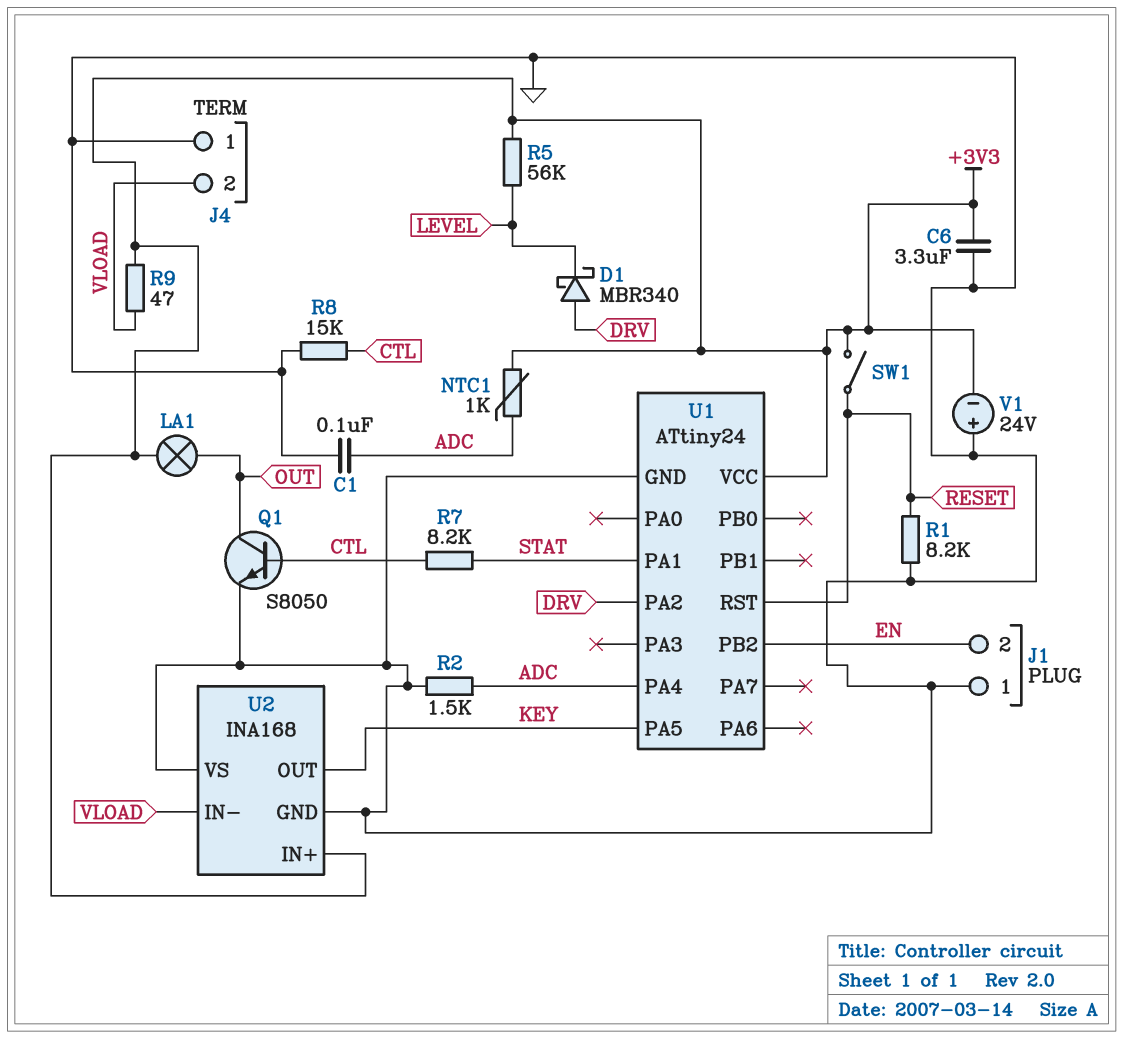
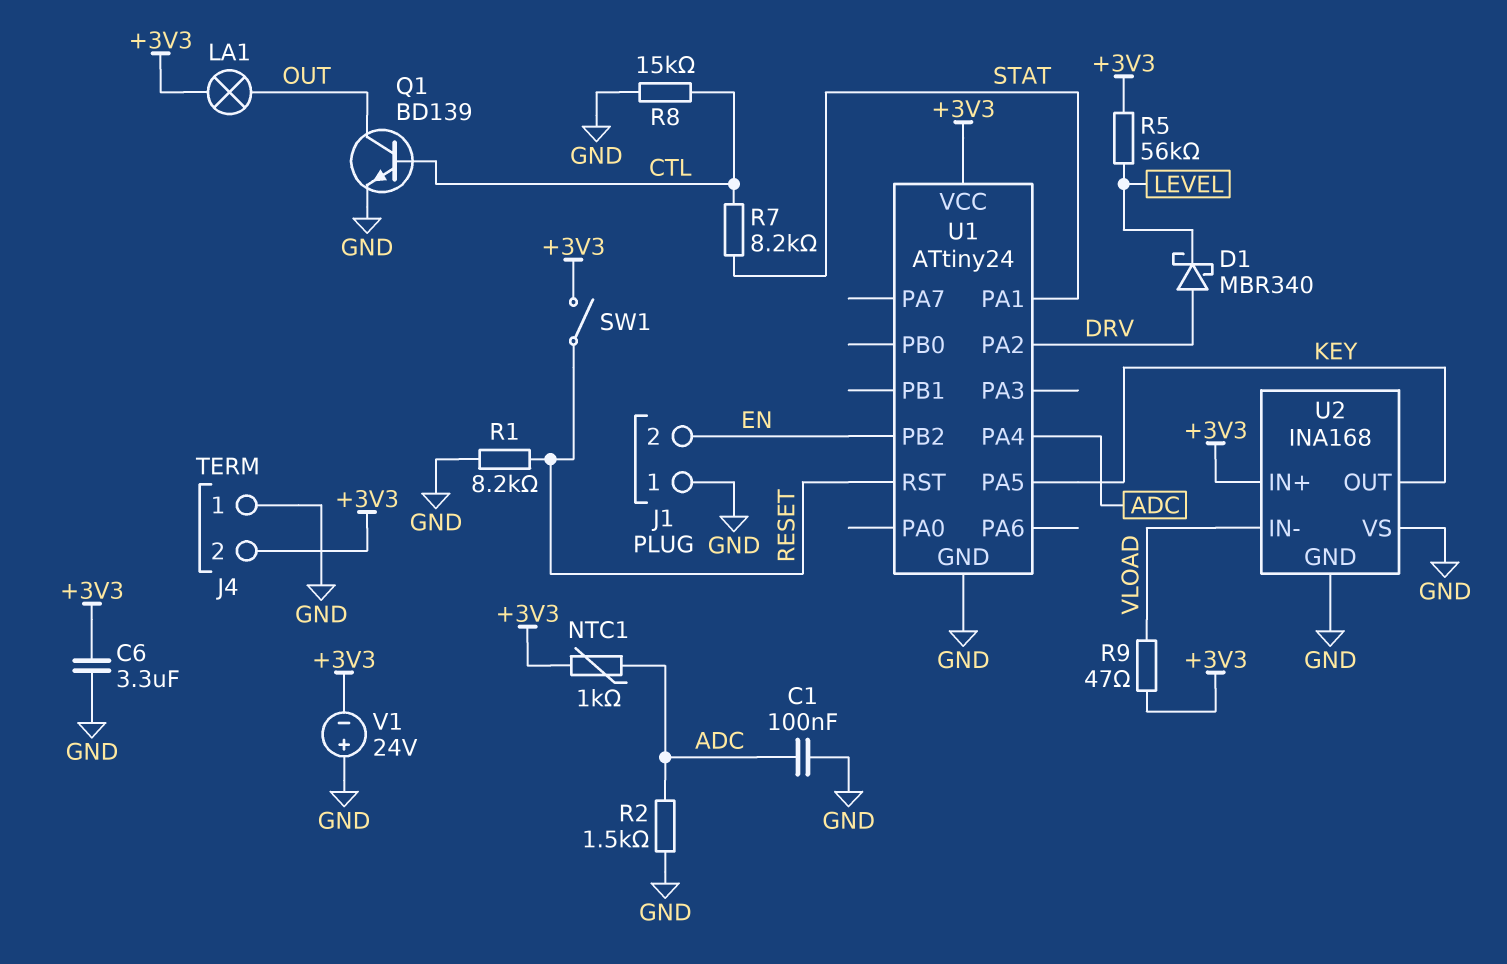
J4 pin 2: VLOAD -> +3V3
Q1: NPN S8050 (B CTL, C OUT, E GND) -> NPN BD139 (B CTL, C OUT, E GND)

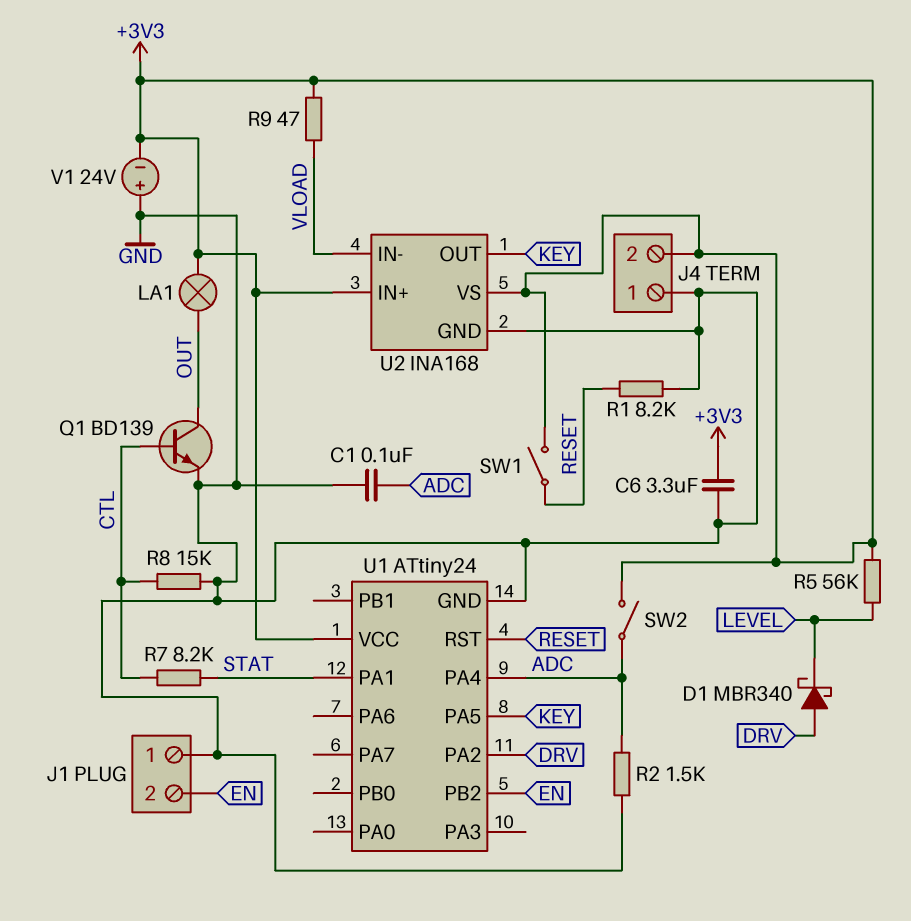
NTC1: 1k (+3V3, ADC) -> none
SW2: none -> switch (+3V3, ADC)
U2 pin VS: GND -> +3V3

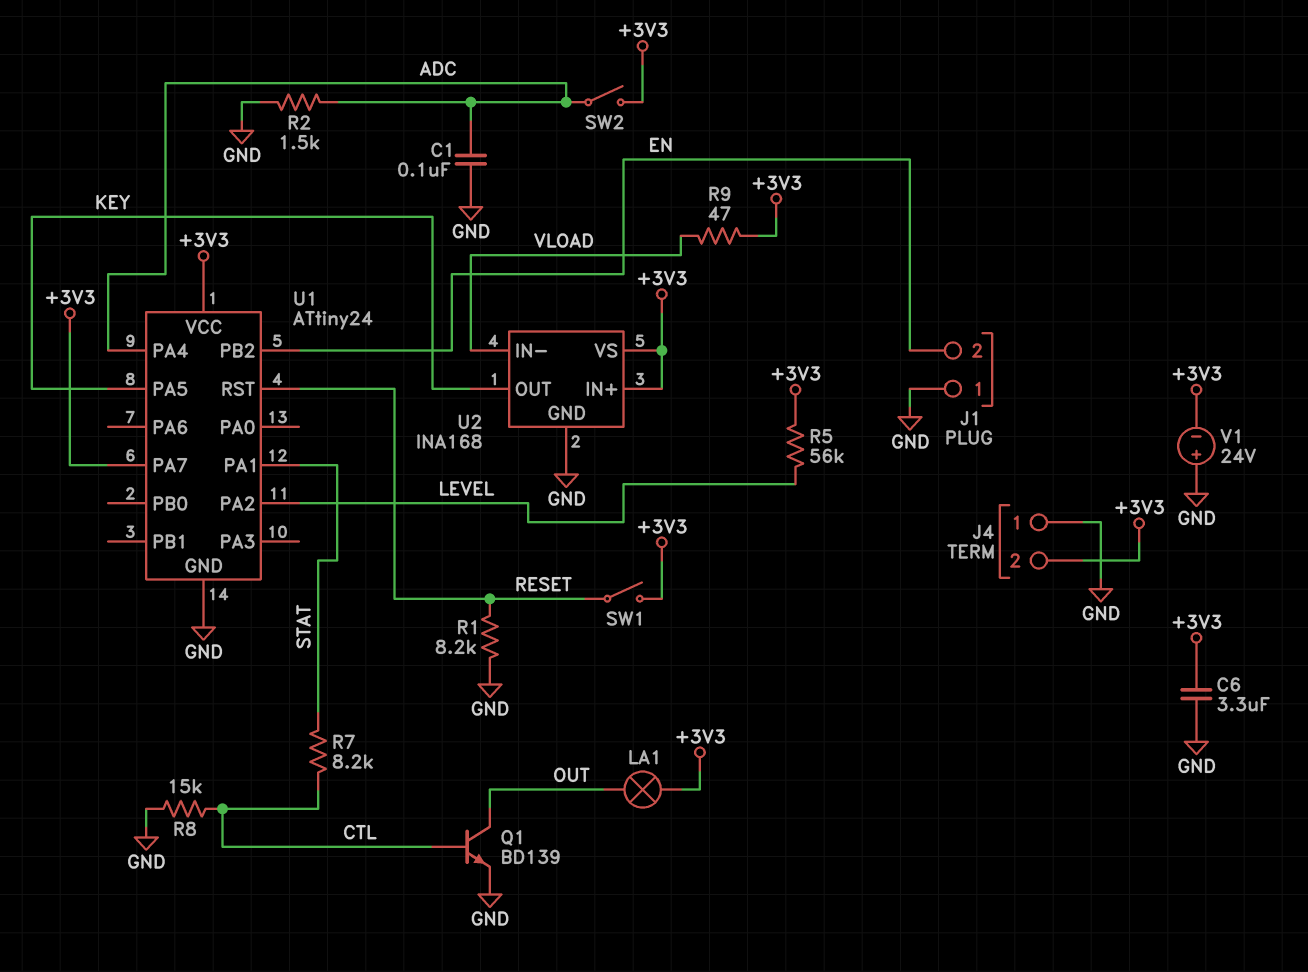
D1: schottky MBR340 (A DRV, K LEVEL) -> none
U1 pin PA2: DRV -> LEVEL
U1 pin PA7: none -> +3V3

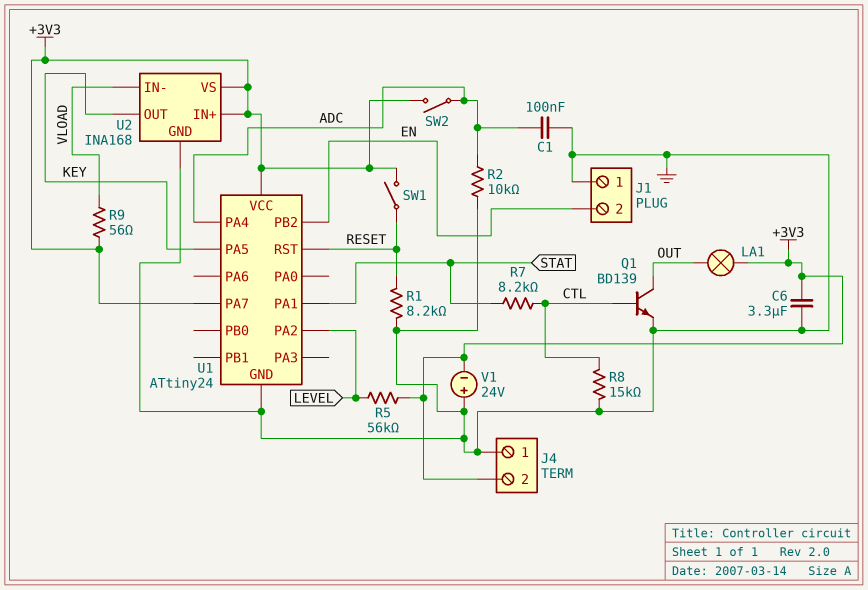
R2: 1.5k (ADC, GND) -> 10k (ADC, GND)
R9: 47 (+3V3, VLOAD) -> 56 (+3V3, VLOAD)

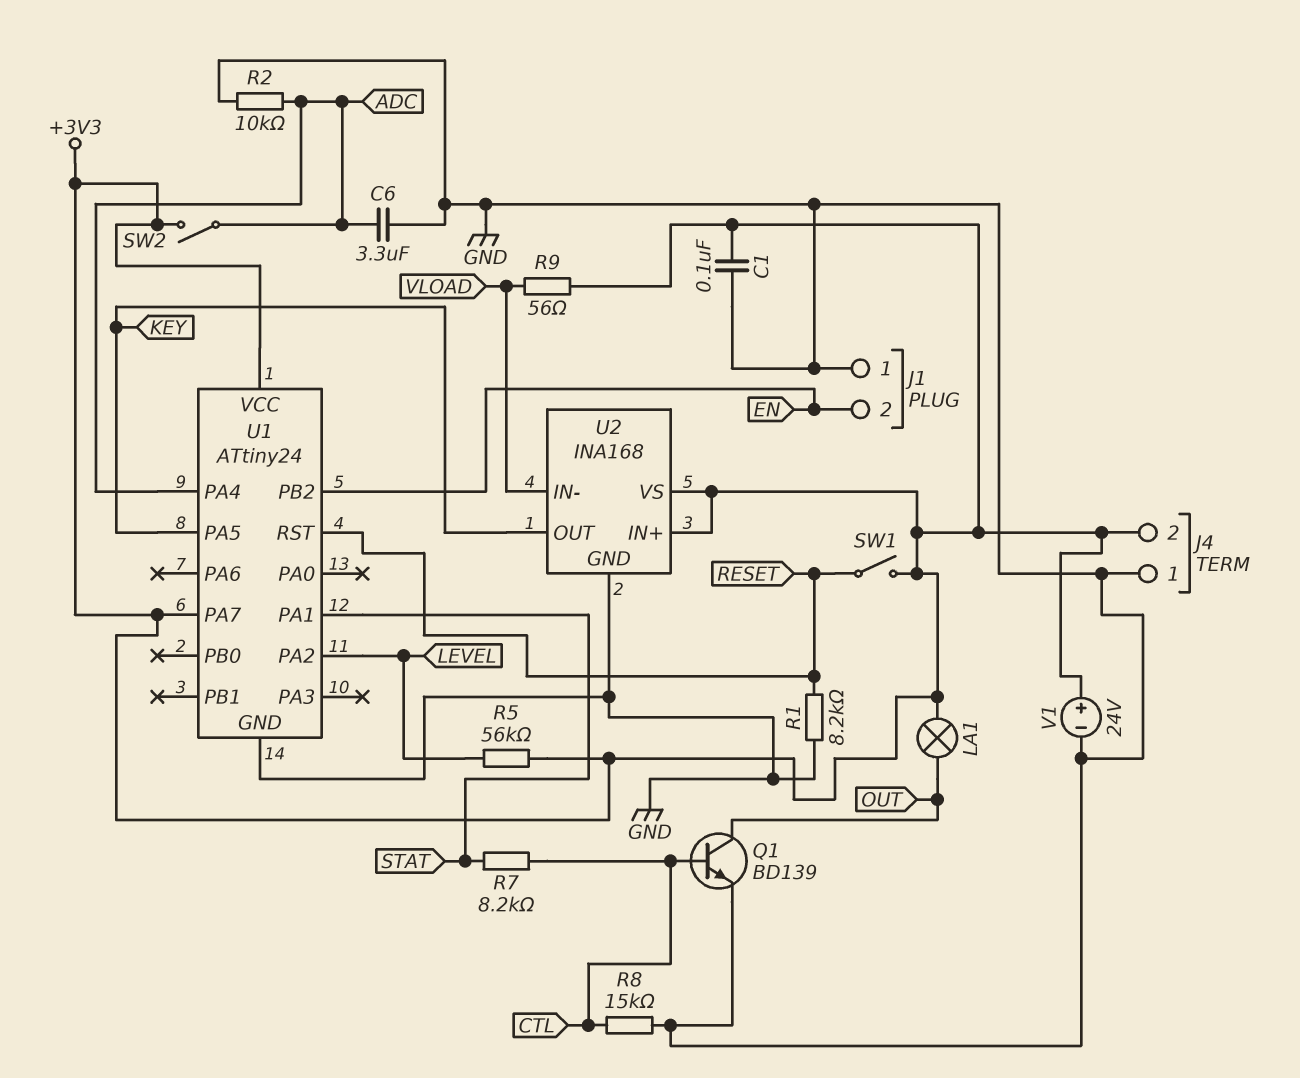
C1: 100nF (ADC, GND) -> 100nF (+3V3, GND)
C6: 3.3uF (+3V3, GND) -> 3.3uF (ADC, GND)
V1: 24V (plus GND, minus +3V3) -> 24V (plus +3V3, minus GND)

